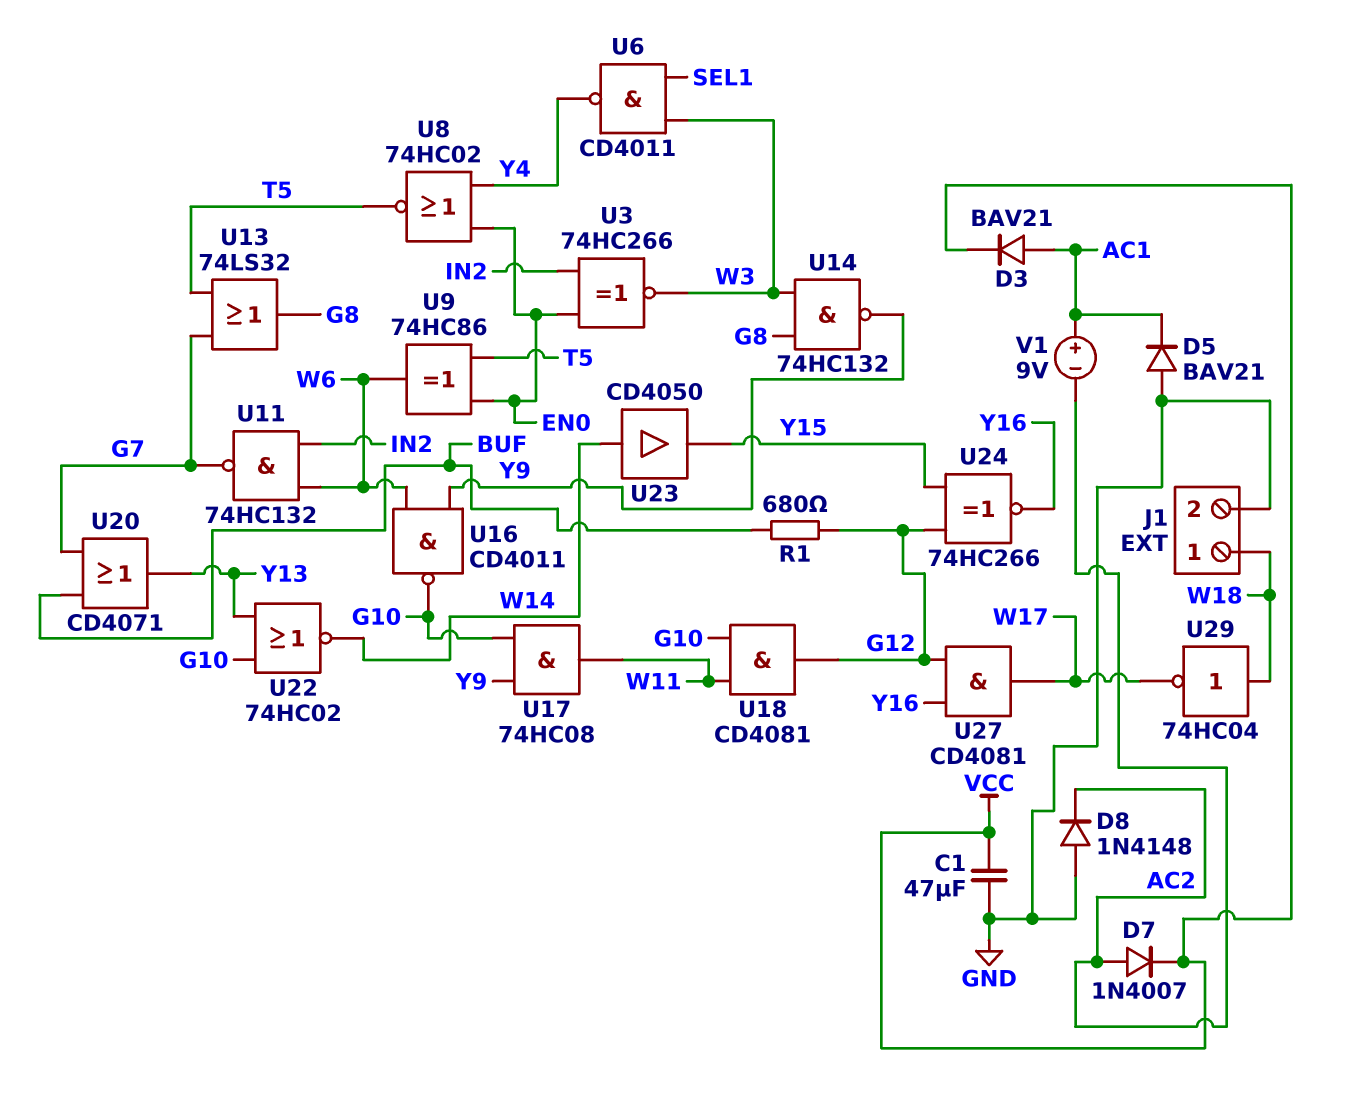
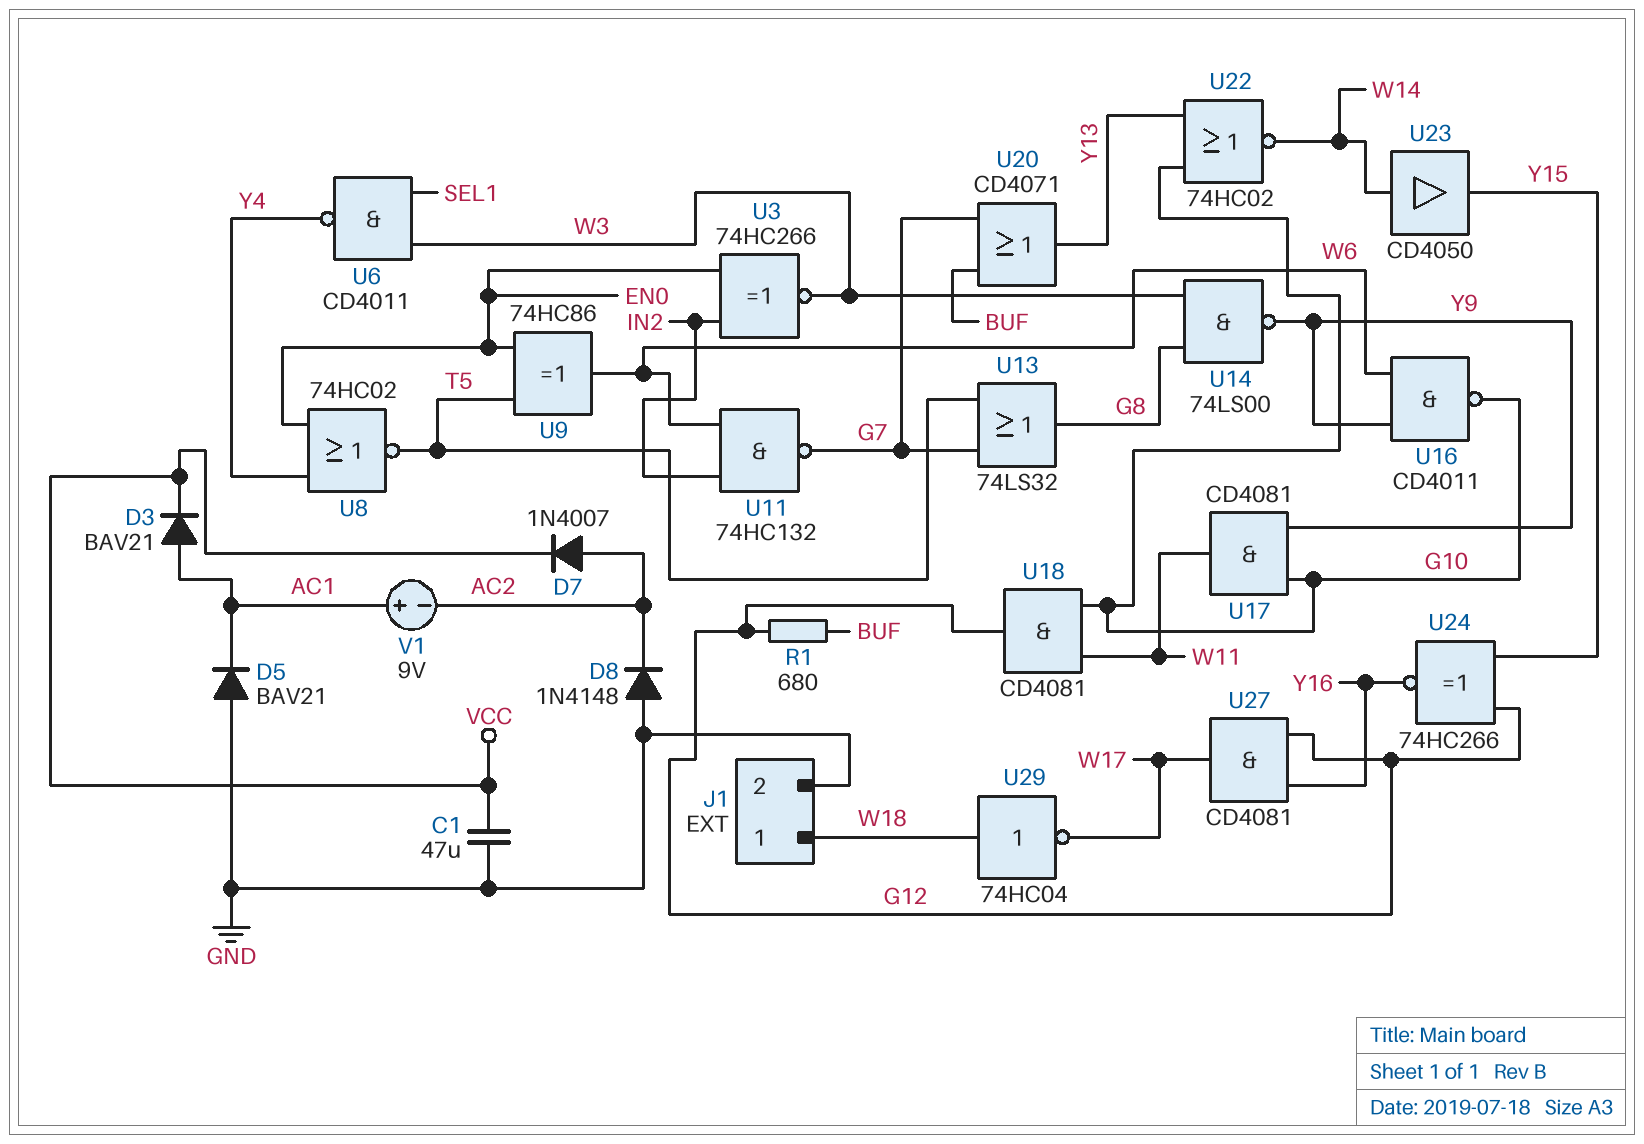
U14: NAND 74HC132 (in G8, in W3, out Y9) -> NAND 74LS00 (in G8, in W3, out Y9)
U17: AND 74HC08 (in G10, in Y9, out W11) -> AND CD4081 (in G10, in Y9, out W11)

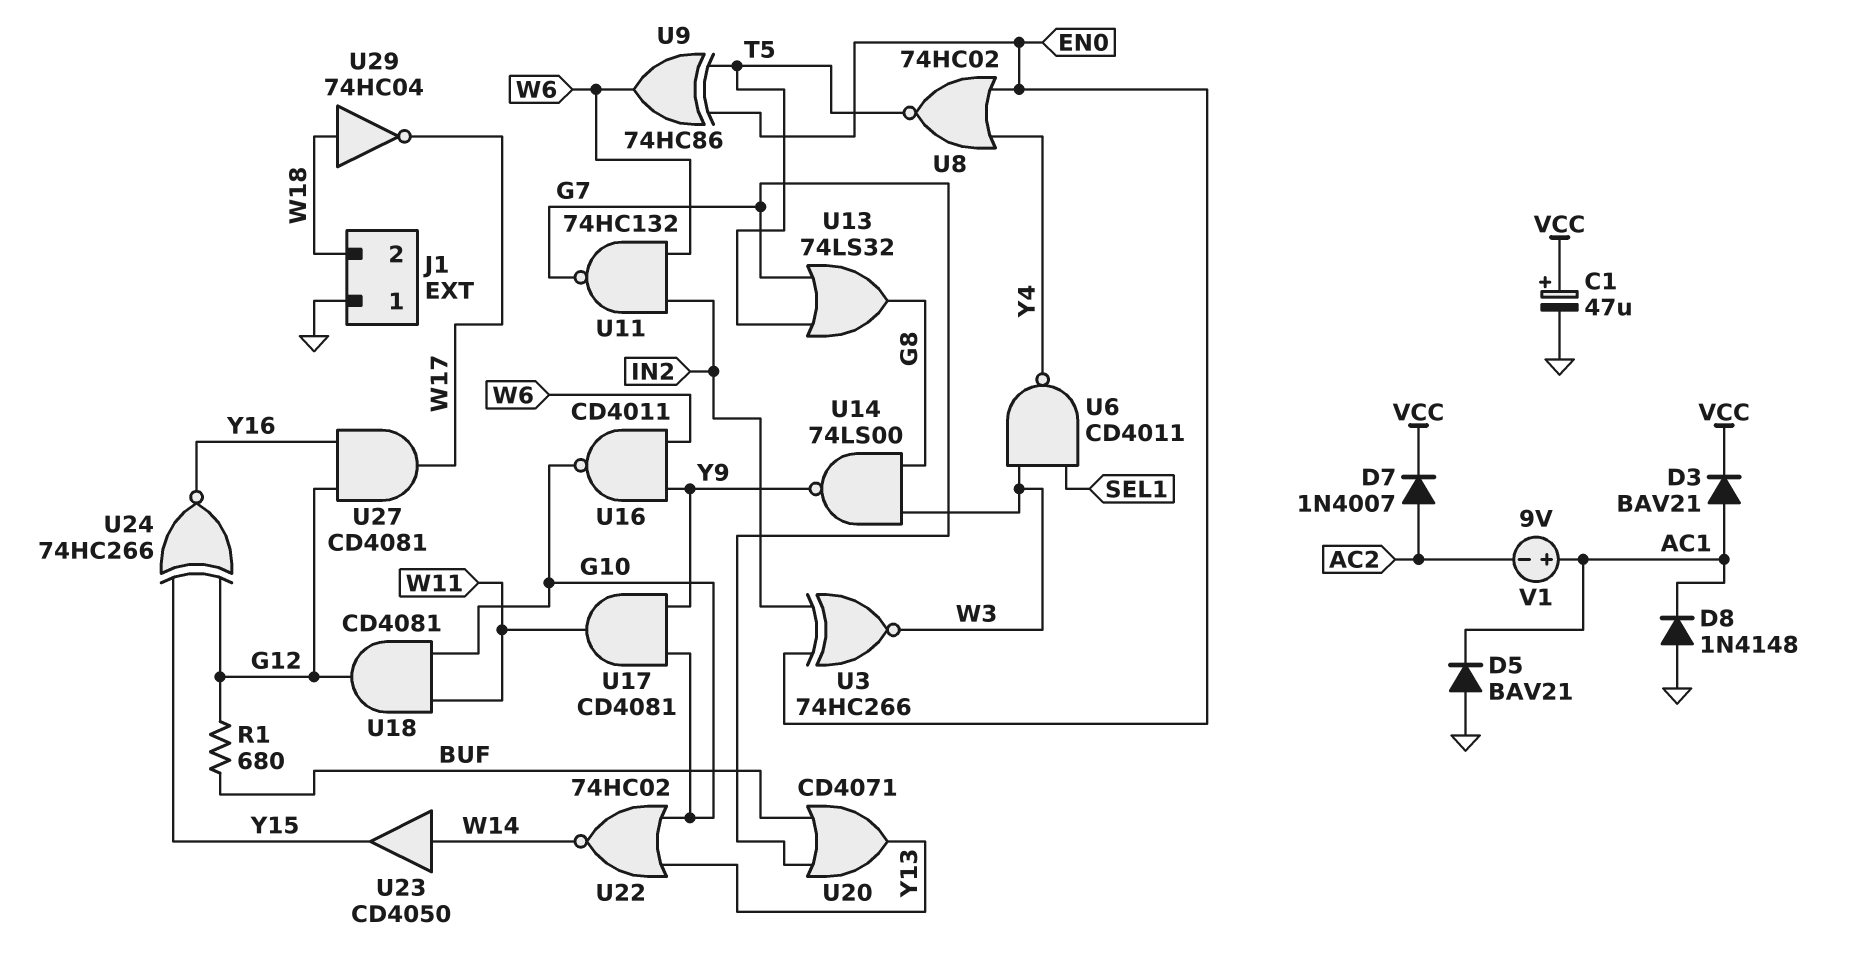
C1: 47uF (GND, VCC) -> 47uF (plus VCC, minus GND)
D8: diode 1N4148 (A GND, K AC2) -> diode 1N4148 (A GND, K AC1)
J1 pin 1: W18 -> GND
J1 pin 2: GND -> W18

